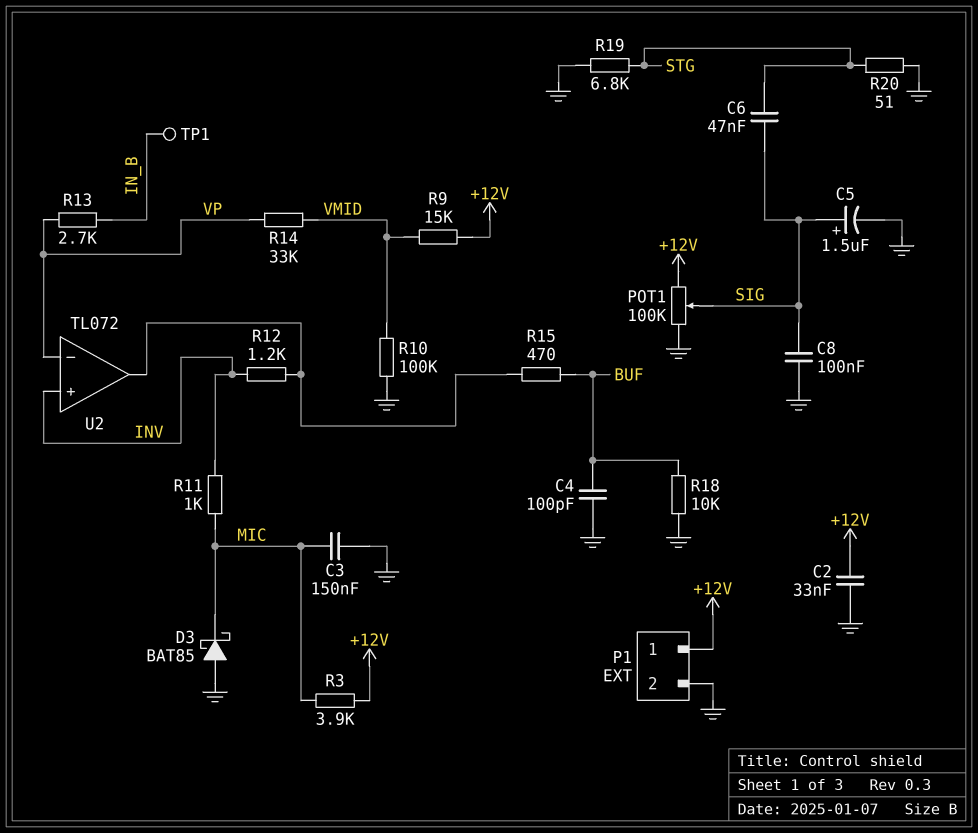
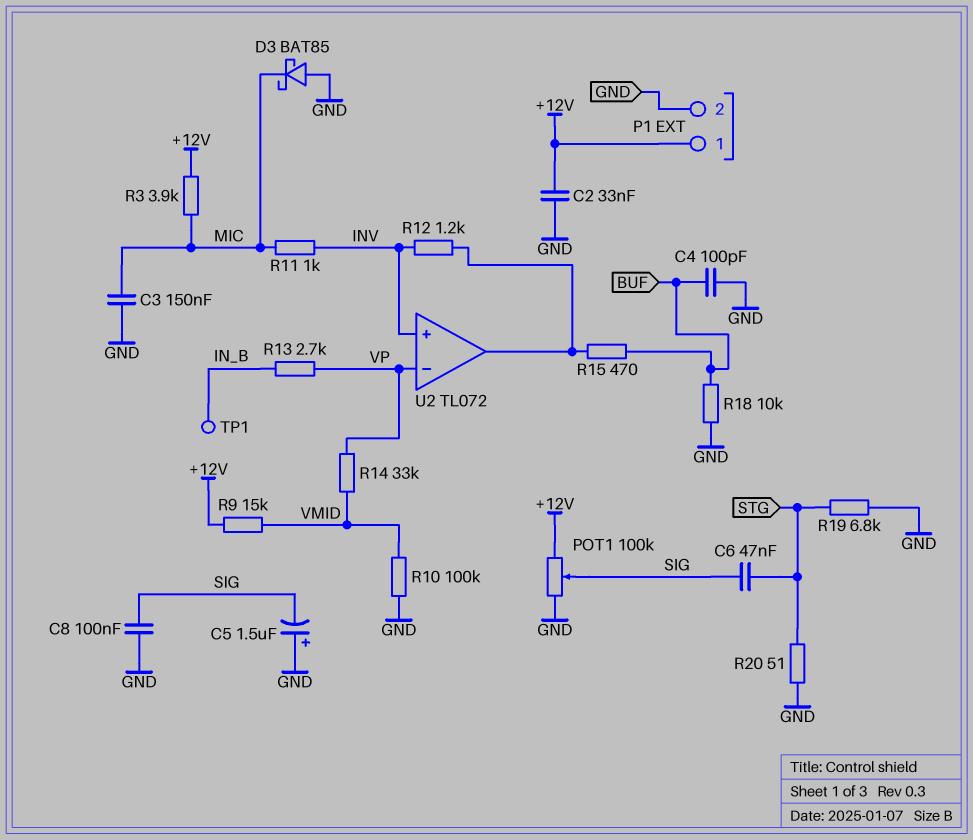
C5: 1.5uF (plus SIG, minus GND) -> 1.5uF (plus GND, minus SIG)

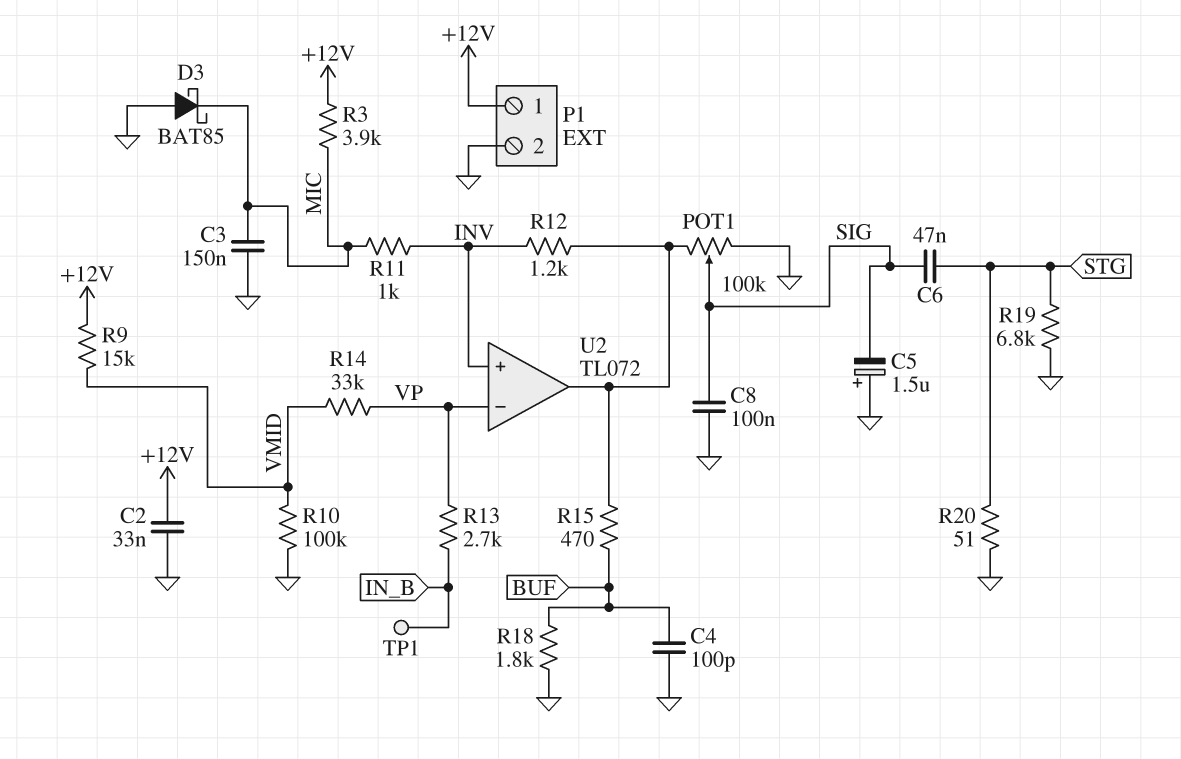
POT1: 100k (+12V, GND, wiper SIG) -> 100k (GND, U2/out, wiper SIG)
R18: 10k (BUF, GND) -> 1.8k (BUF, GND)

